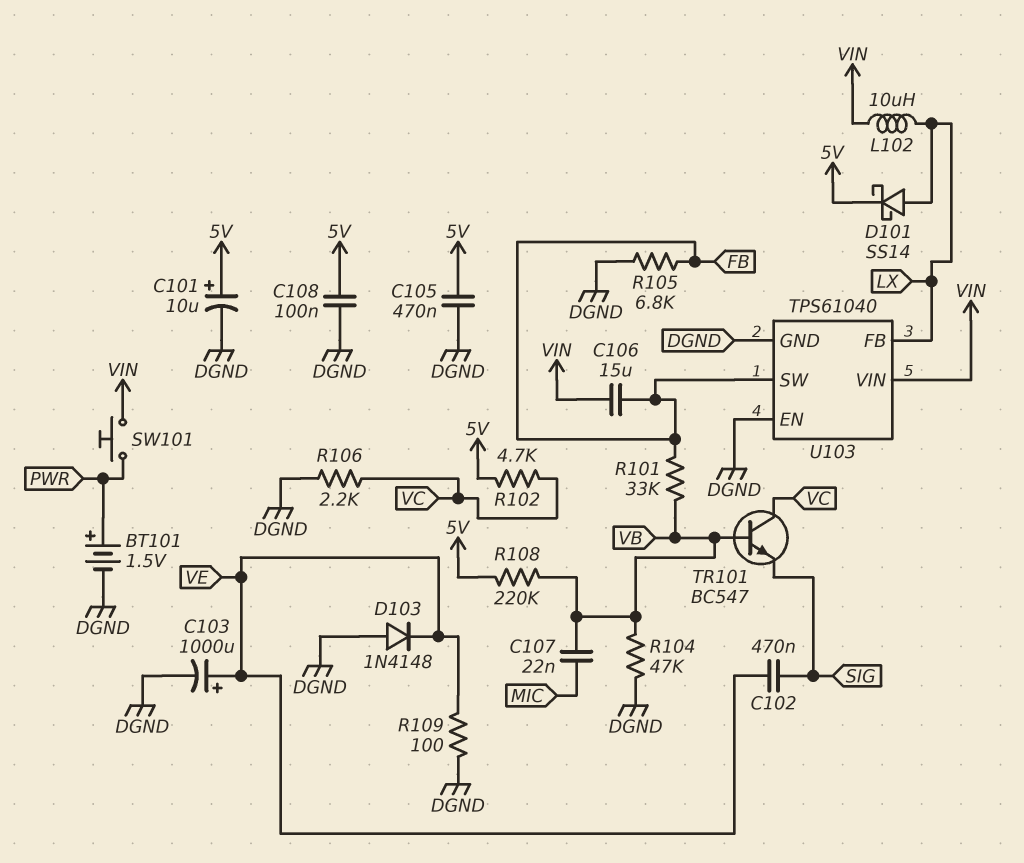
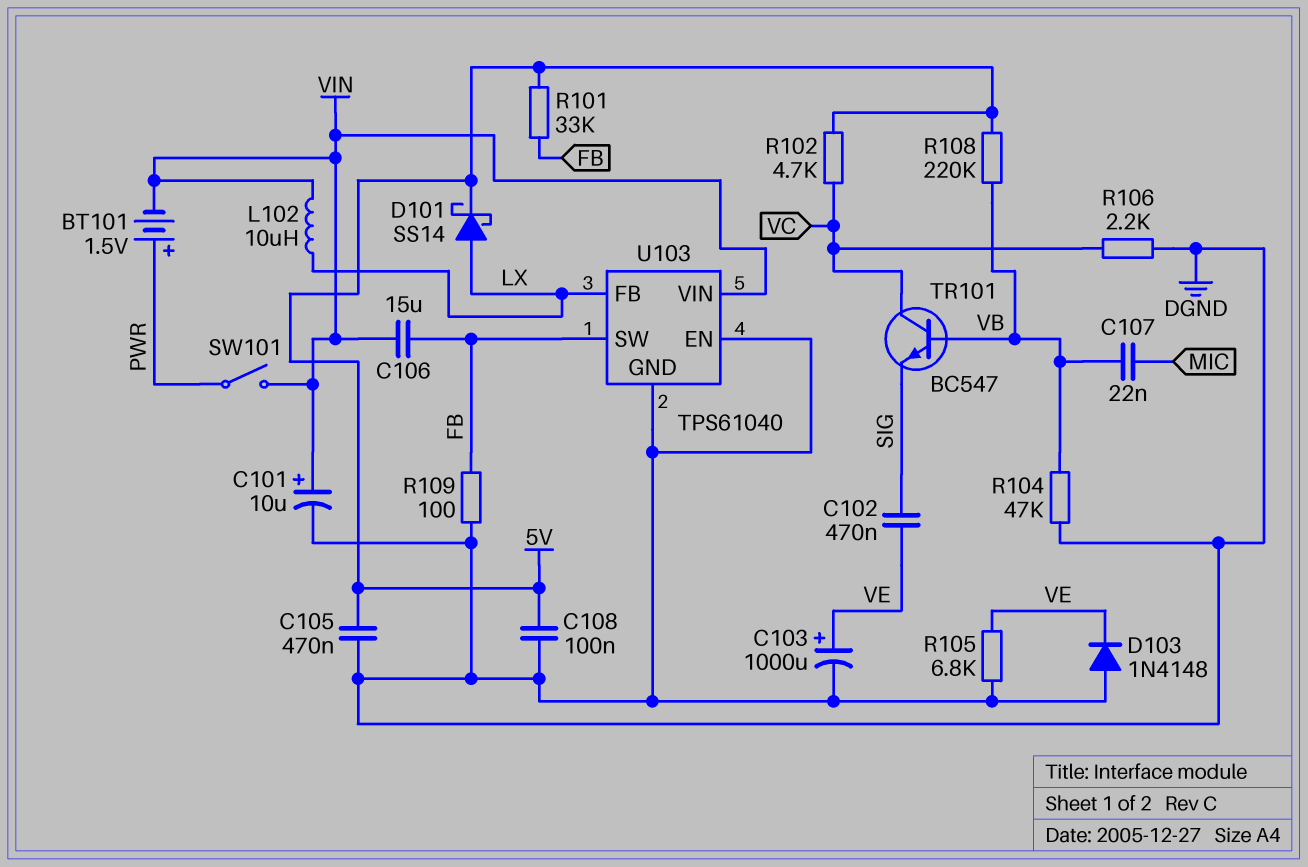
BT101: 1.5V (plus PWR, minus DGND) -> 1.5V (plus PWR, minus VIN)
C101: 10uF (plus 5V, minus DGND) -> 10uF (plus VIN, minus DGND)
R101: 33k (FB, VB) -> 33k (5V, FB)
R105: 6.8k (DGND, FB) -> 6.8k (DGND, VE)
R109: 100 (DGND, VE) -> 100 (DGND, FB)
SW101: button (PWR, VIN) -> switch (PWR, VIN)

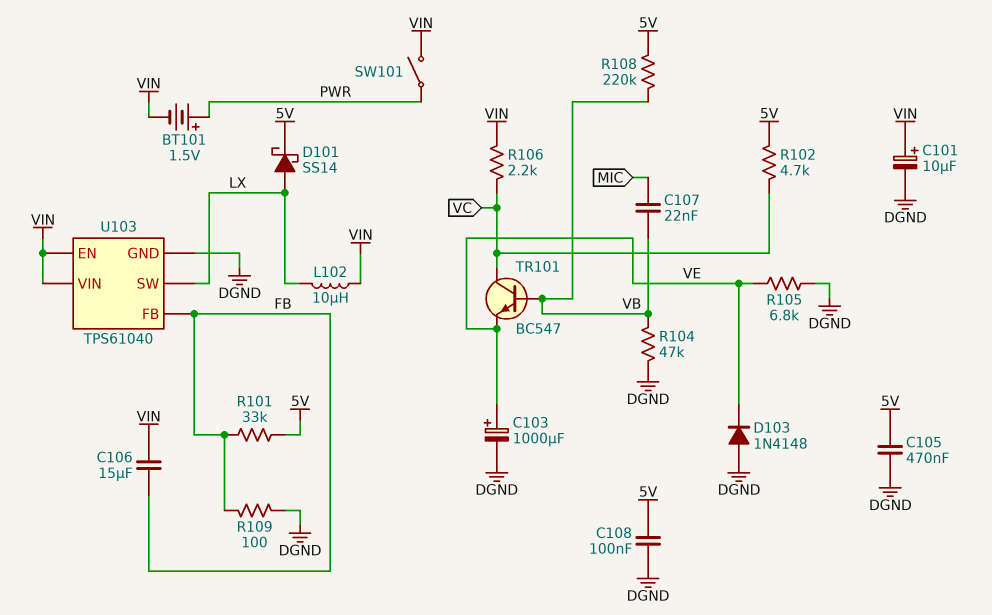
C102: 470nF (SIG, VE) -> none
R106: 2.2k (DGND, VC) -> 2.2k (VC, VIN)
TR101: NPN BC547 (B VB, C VC, E SIG) -> NPN BC547 (B VB, C VC, E VE)
U103 pin EN: DGND -> VIN
U103 pin FB: LX -> FB
U103 pin SW: FB -> LX

